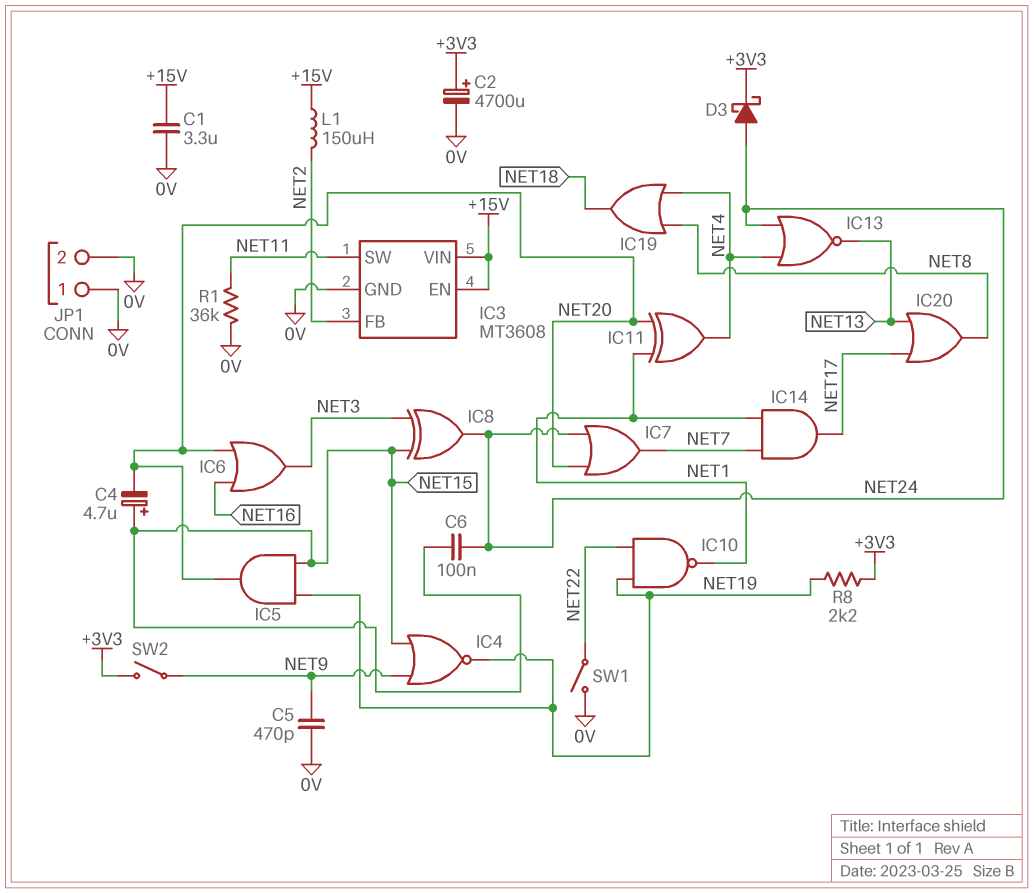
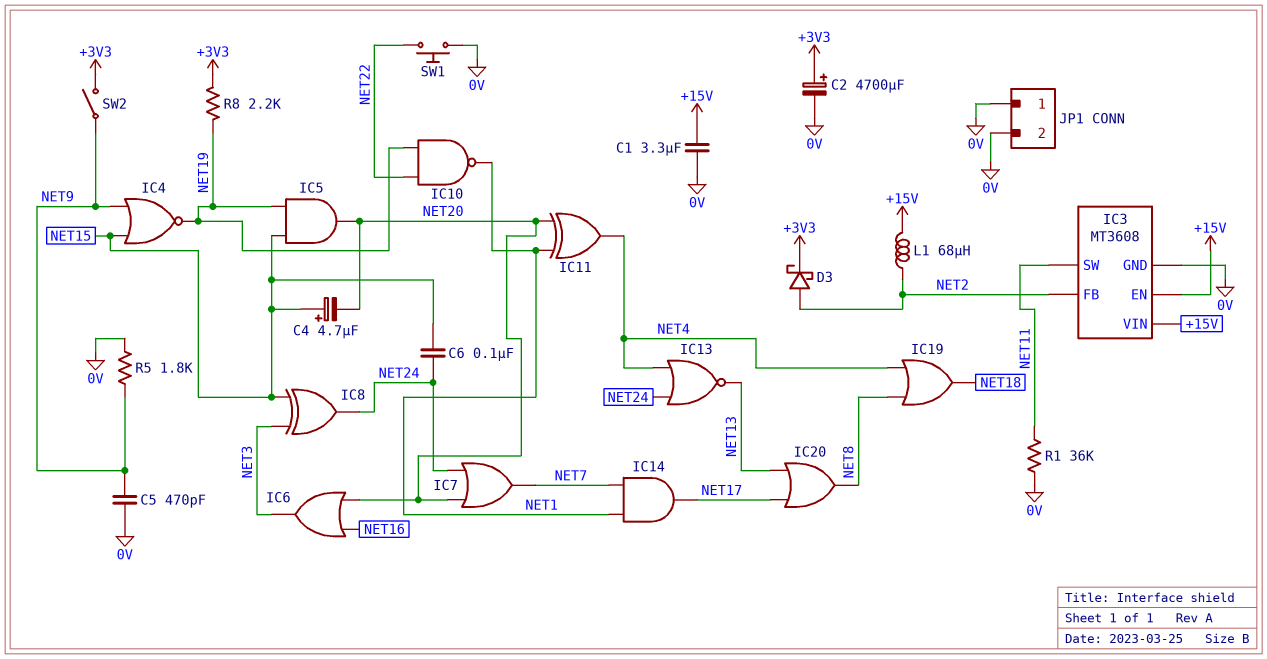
D3: schottky (A NET24, K +3V3) -> schottky (A NET2, K +3V3)
L1: 150uH (+15V, NET2) -> 68uH (+15V, NET2)
R5: none -> 1.8k (0V, NET9)
SW1: switch (0V, NET22) -> button (0V, NET22)

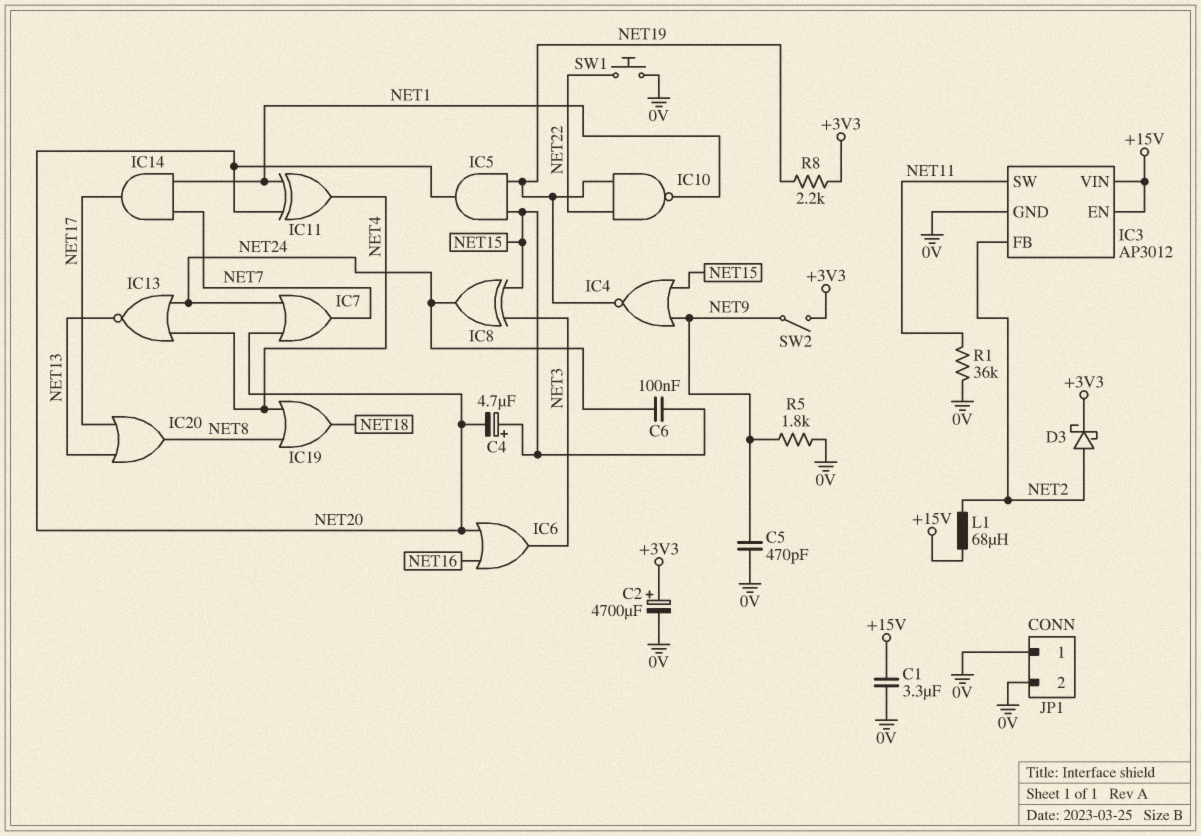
IC3: MT3608 -> AP3012

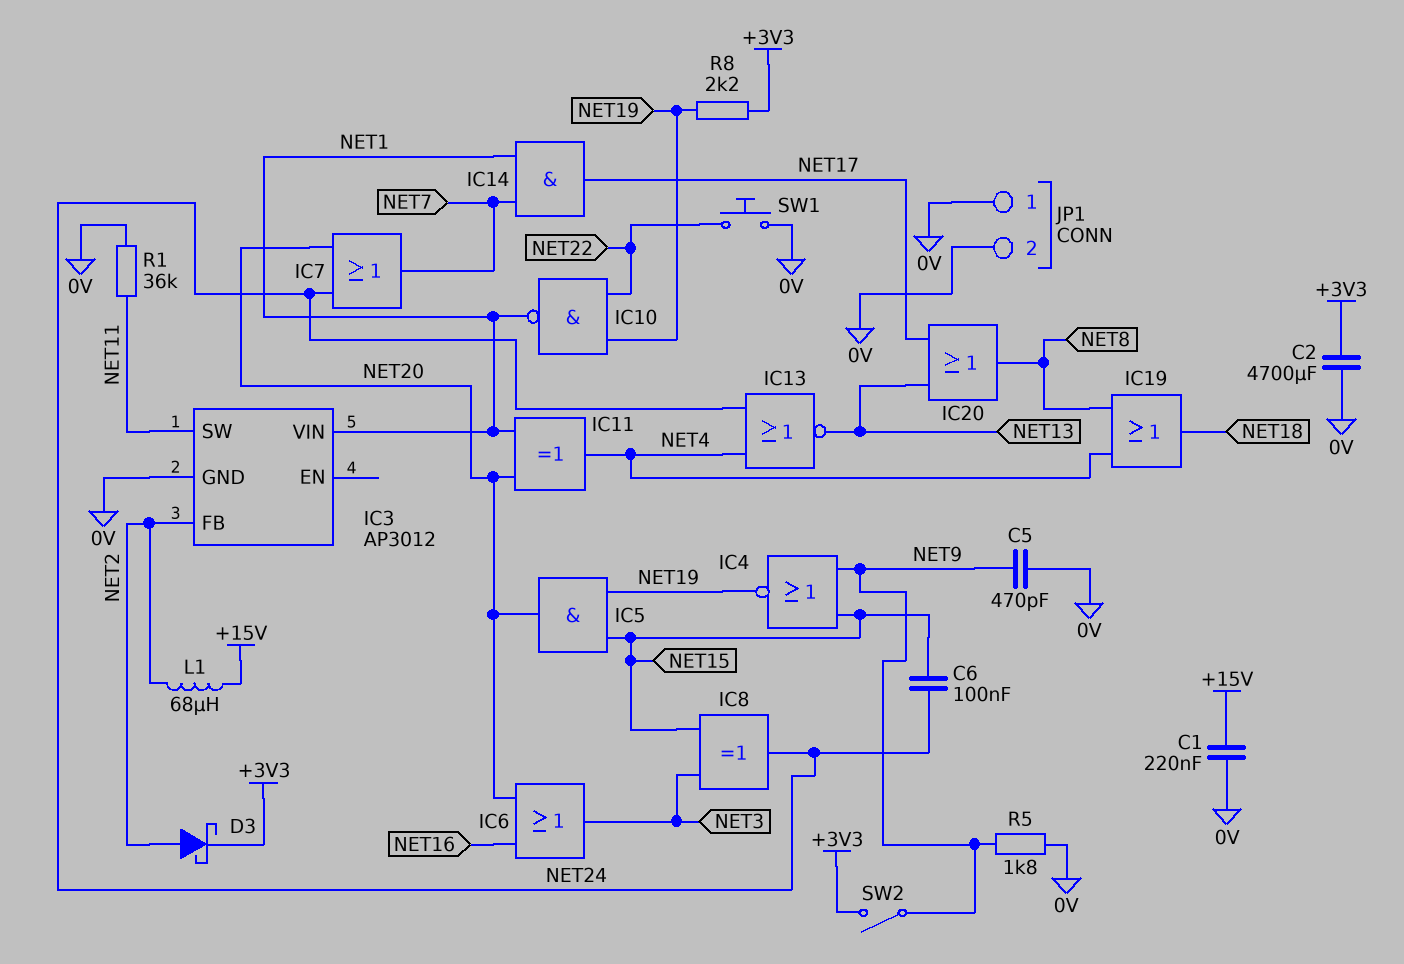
C1: 3.3uF (+15V, 0V) -> 220nF (+15V, 0V)
C2: 4700uF (plus +3V3, minus 0V) -> 4700uF (+3V3, 0V)
C4: 4.7uF (plus NET15, minus NET20) -> none
IC3 pin EN: +15V -> none
IC3 pin VIN: +15V -> NET1

